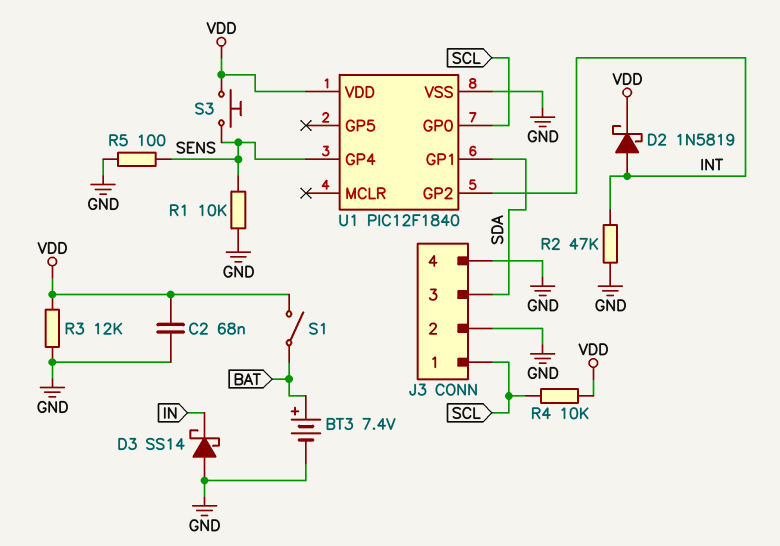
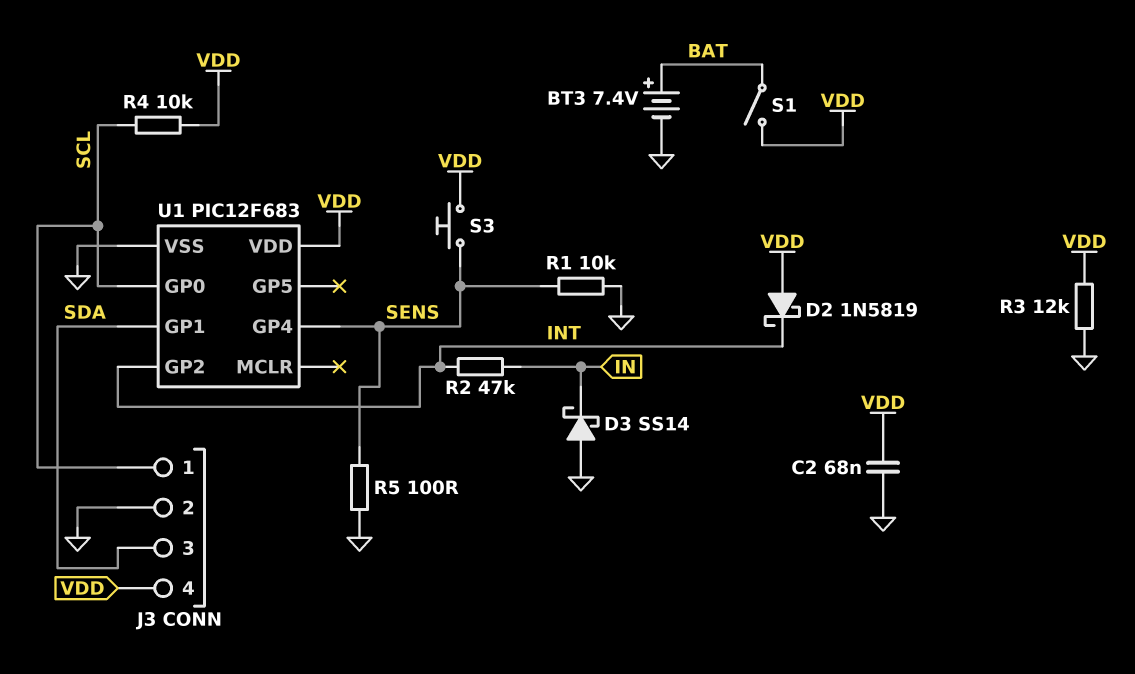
D2: schottky 1N5819 (A INT, K VDD) -> schottky 1N5819 (A VDD, K INT)
J3 pin 4: GND -> VDD
R2: 47k (GND, INT) -> 47k (IN, INT)
U1: PIC12F1840 -> PIC12F683

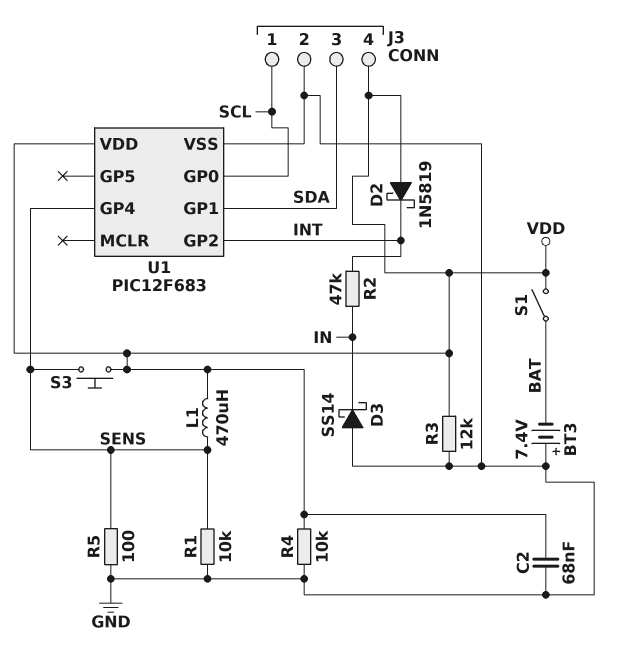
BT3: 7.4V (plus BAT, minus GND) -> 7.4V (plus GND, minus BAT)
L1: none -> 470uH (SENS, VDD)
R4: 10k (SCL, VDD) -> 10k (GND, VDD)

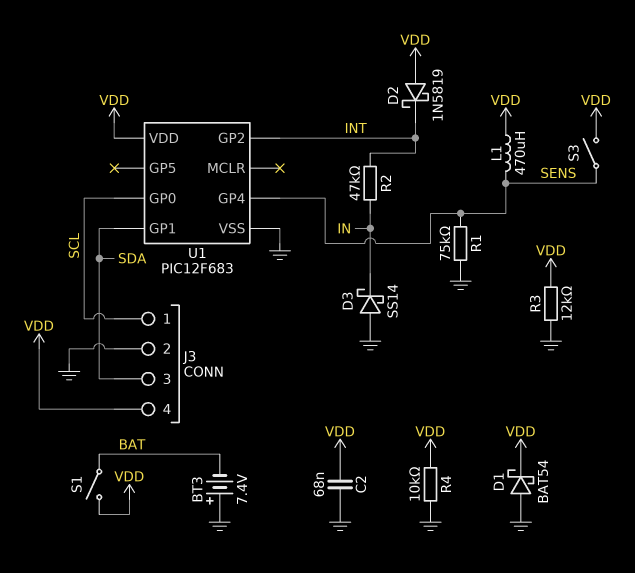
D1: none -> schottky BAT54 (A GND, K VDD)
R1: 10k (GND, SENS) -> 75k (GND, SENS)
R5: 100 (GND, SENS) -> none
S3: button (SENS, VDD) -> switch (SENS, VDD)

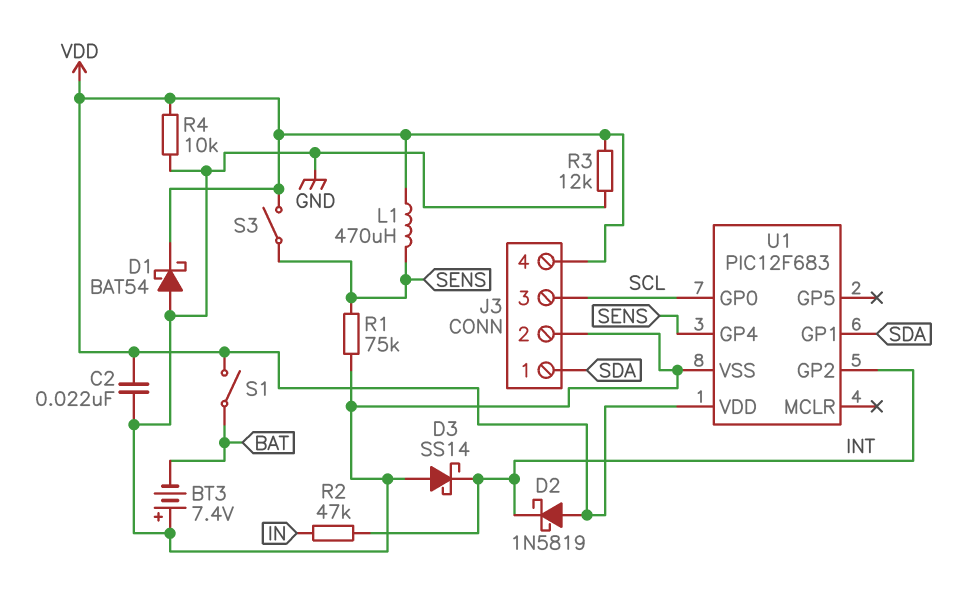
C2: 68nF (GND, VDD) -> 22nF (GND, VDD)
D3: schottky SS14 (A GND, K IN) -> schottky SS14 (A GND, K INT)
J3 pin 1: SCL -> SDA
J3 pin 3: SDA -> SCL

